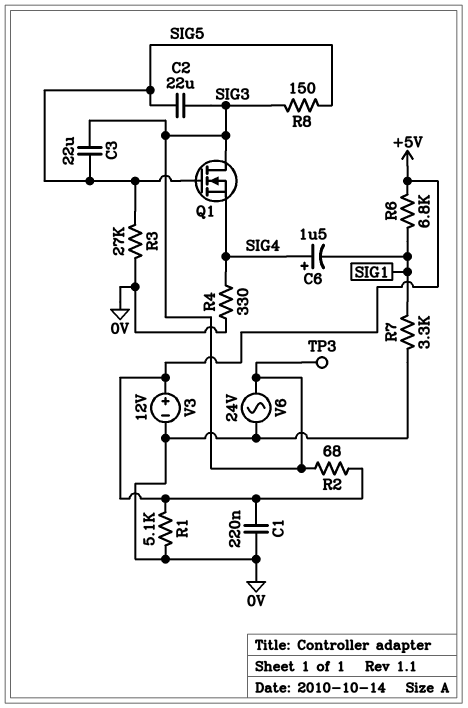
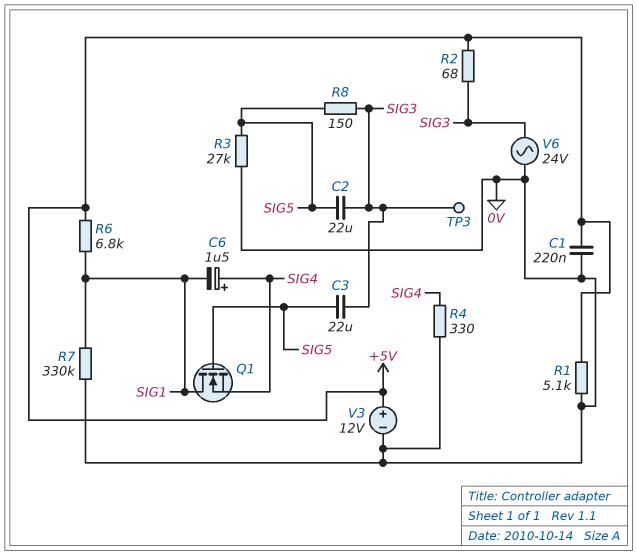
Q1: NMOS (G SIG5, D SIG3, S SIG4) -> NMOS (G SIG5, D SIG1, S SIG4)
R7: 3.3k (0V, SIG1) -> 330k (0V, SIG1)

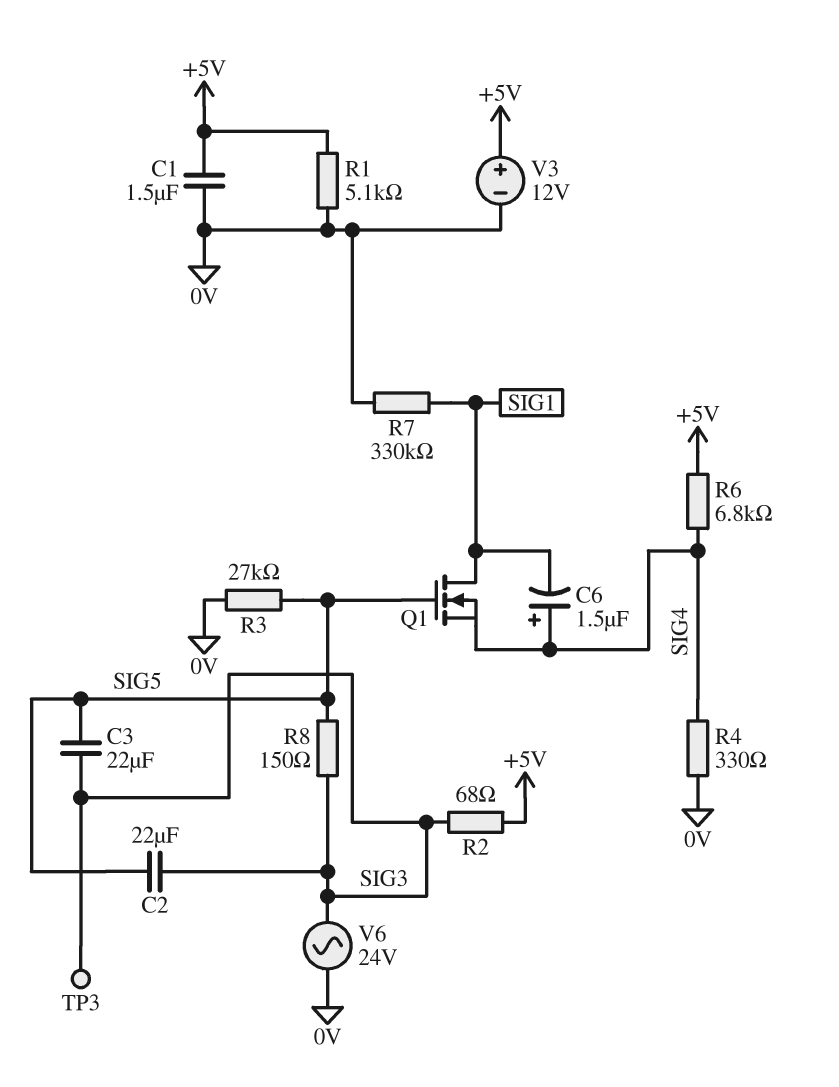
C1: 220nF (+5V, 0V) -> 1.5uF (+5V, 0V)
R6: 6.8k (+5V, SIG1) -> 6.8k (+5V, SIG4)

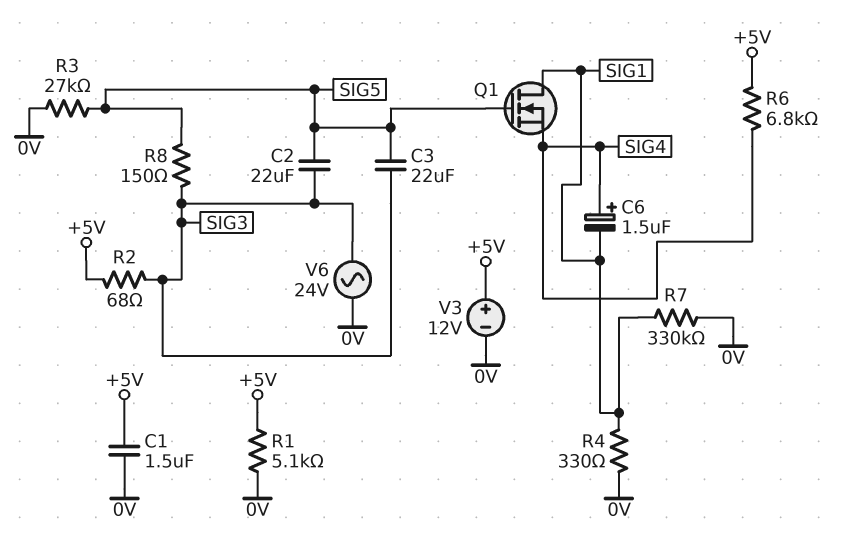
R4: 330 (0V, SIG4) -> 330 (0V, SIG1)
TP3: test point (SIG3) -> none

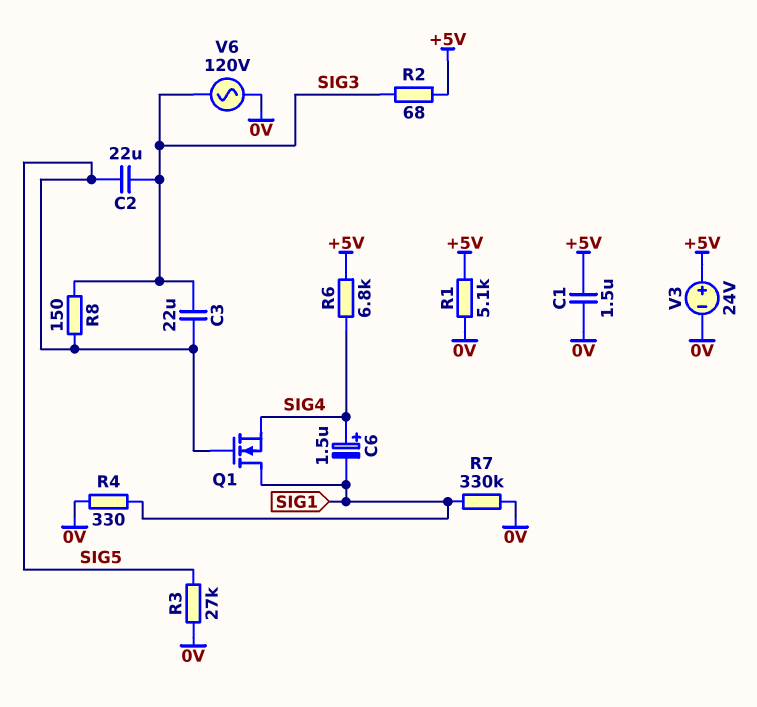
V3: 12V (plus +5V, minus 0V) -> 24V (plus +5V, minus 0V)
V6: AC 24V (0V, SIG3) -> AC 120V (0V, SIG3)

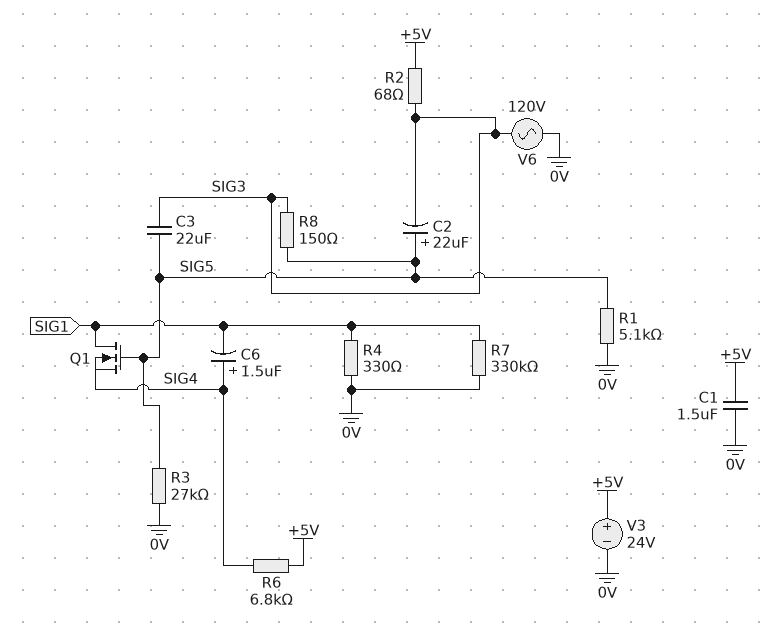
C2: 22uF (SIG3, SIG5) -> 22uF (plus SIG5, minus SIG3)
R1: 5.1k (+5V, 0V) -> 5.1k (0V, SIG5)

